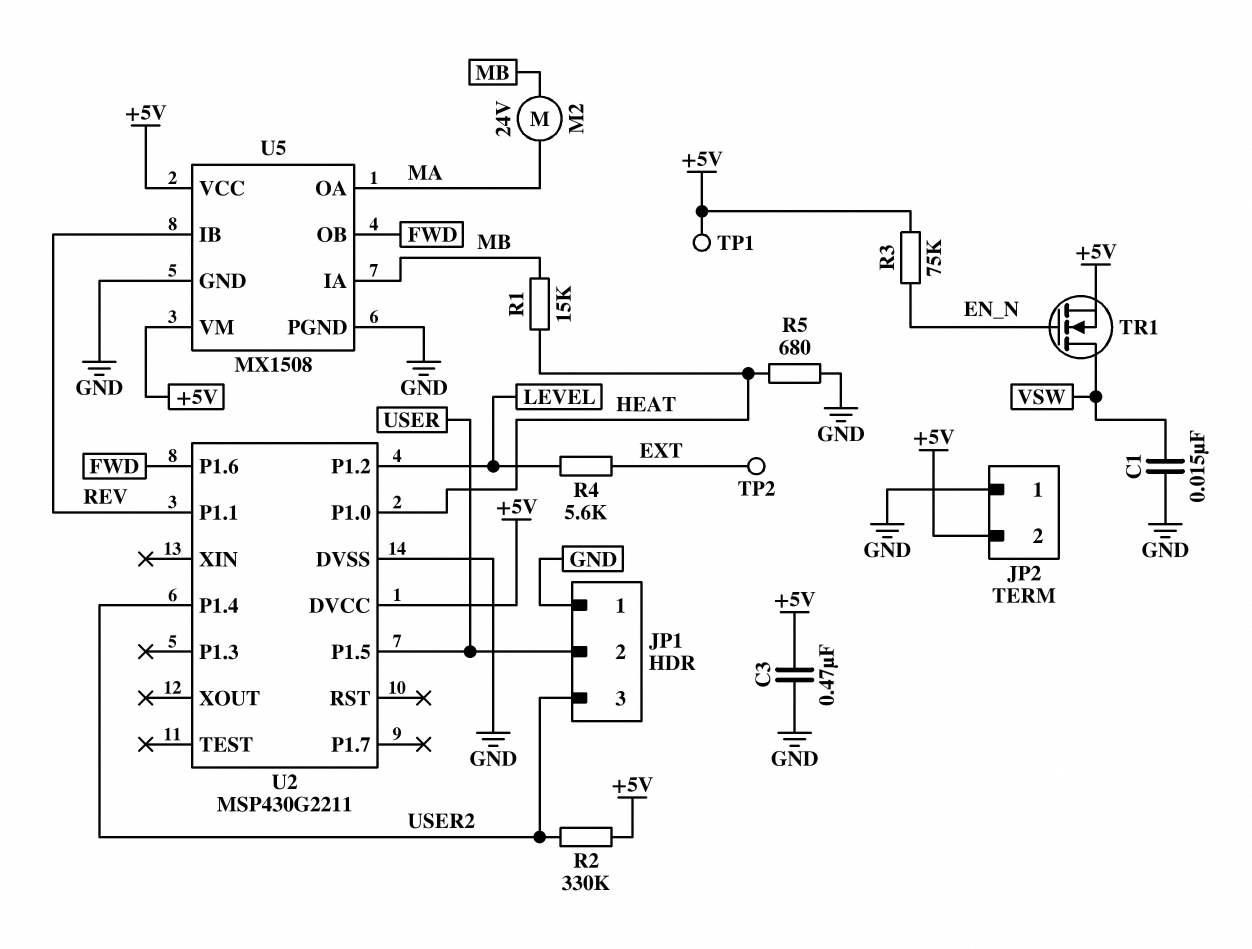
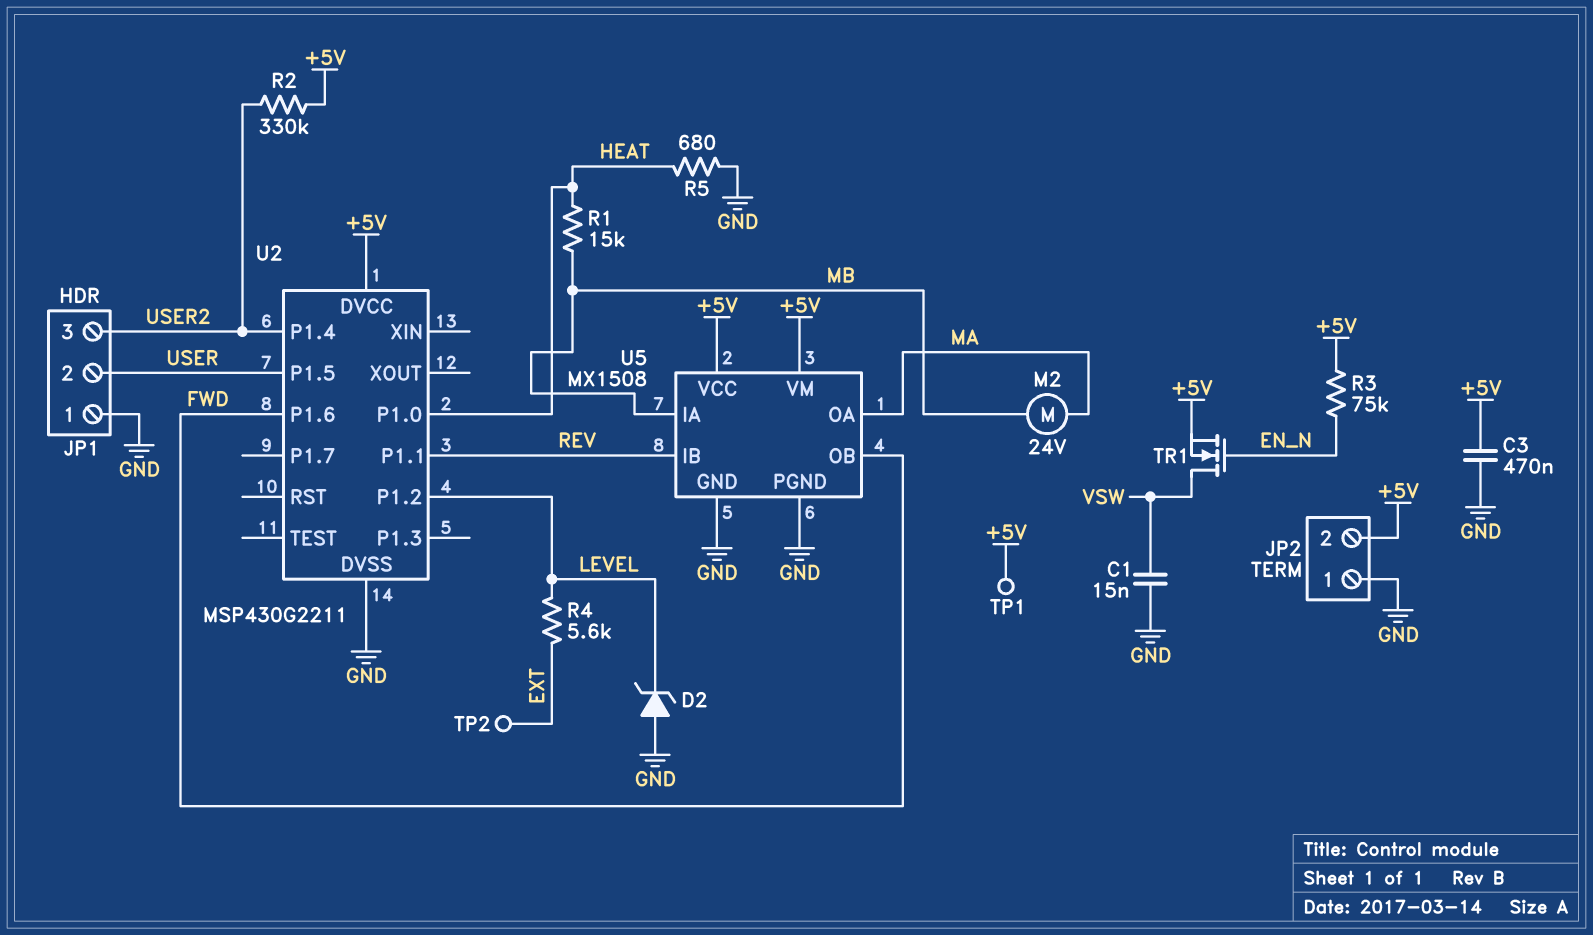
D2: none -> zener (A GND, K LEVEL)

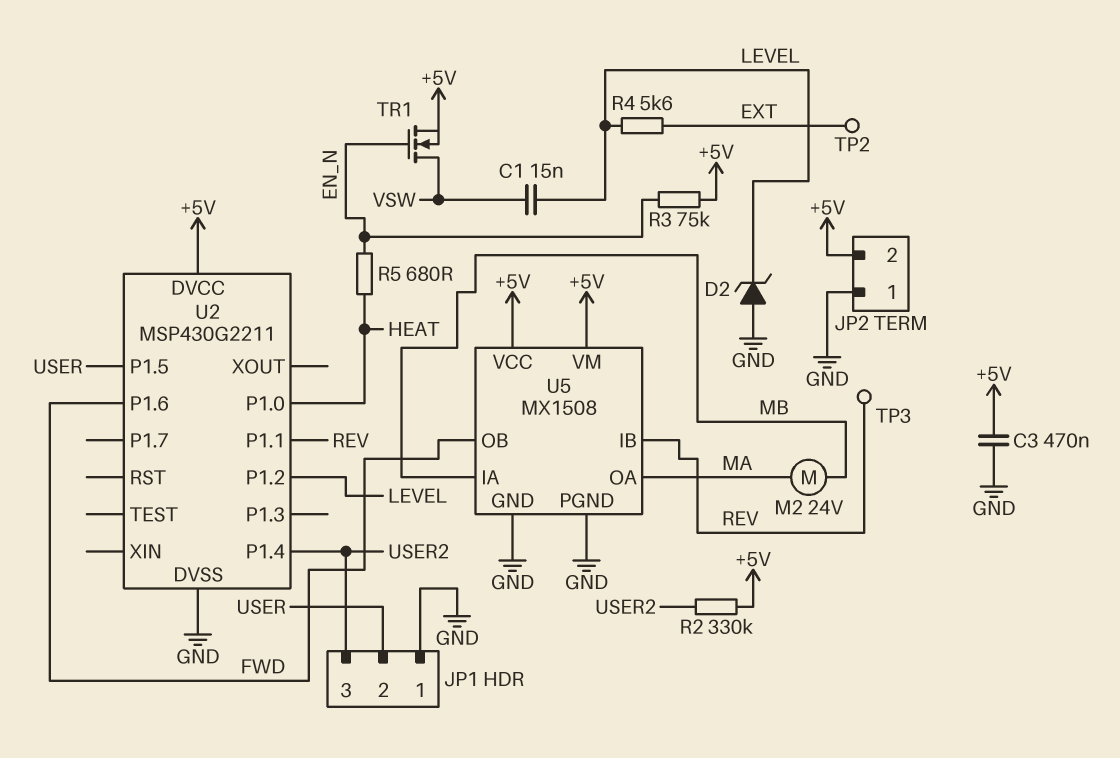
C1: 15nF (GND, VSW) -> 15nF (LEVEL, VSW)
R1: 15k (HEAT, MB) -> none
R5: 680 (GND, HEAT) -> 680 (EN_N, HEAT)
TP1: test point (+5V) -> none
TP3: none -> test point (REV)

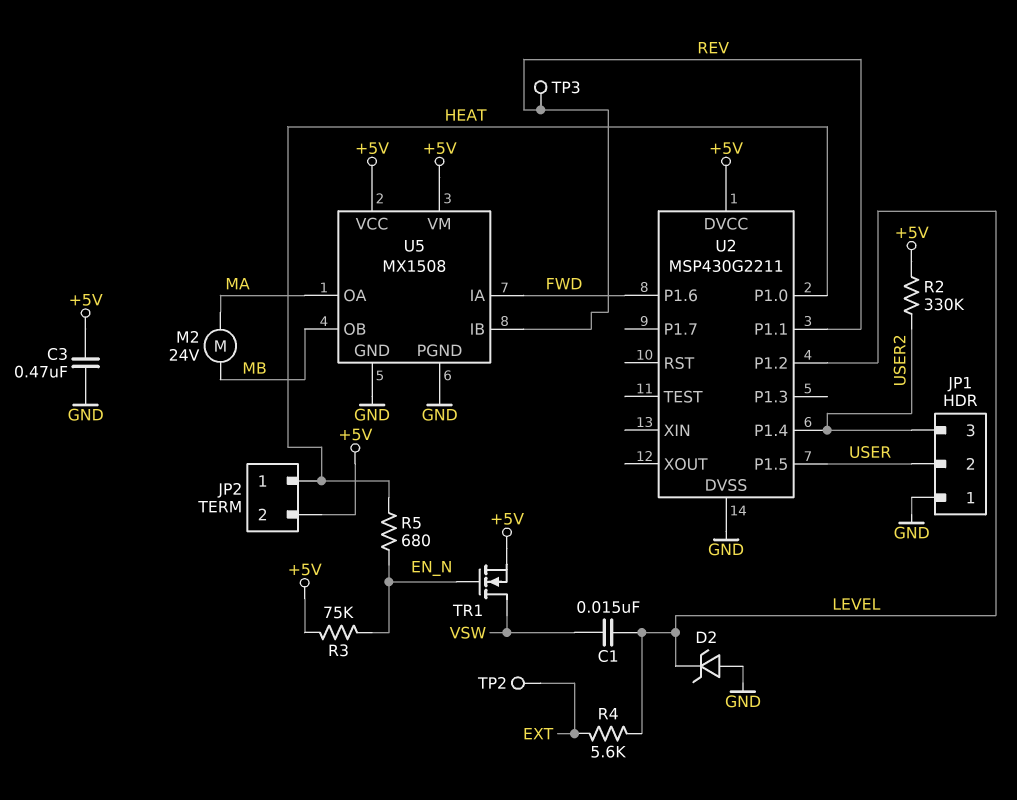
JP2 pin 1: GND -> HEAT
U5 pin IA: MB -> FWD
U5 pin OB: FWD -> MB

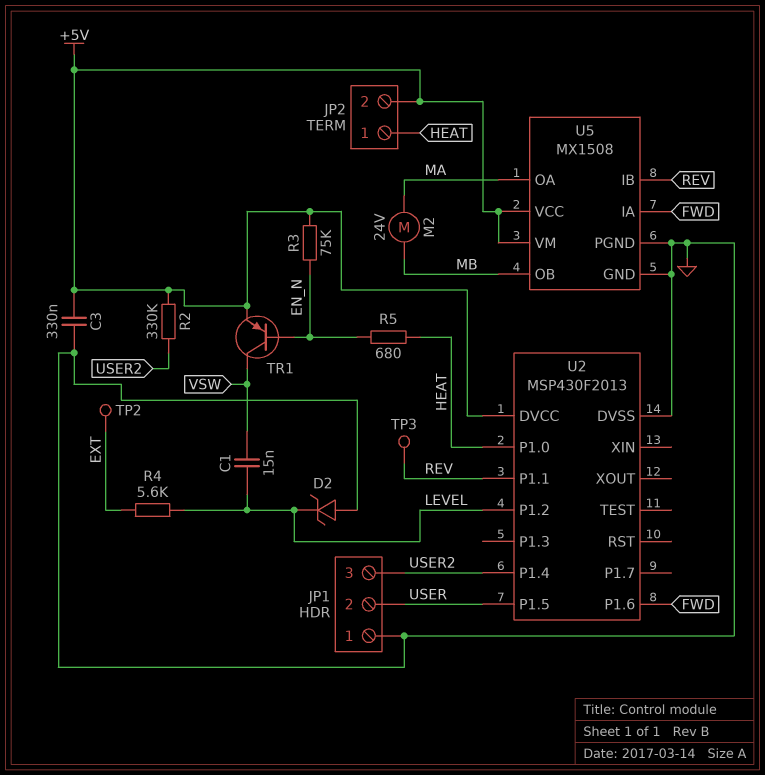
C3: 470nF (+5V, GND) -> 330nF (+5V, GND)
TR1: NMOS (G EN_N, D VSW, S +5V) -> PNP (B EN_N, C VSW, E +5V)
U2: MSP430G2211 -> MSP430F2013

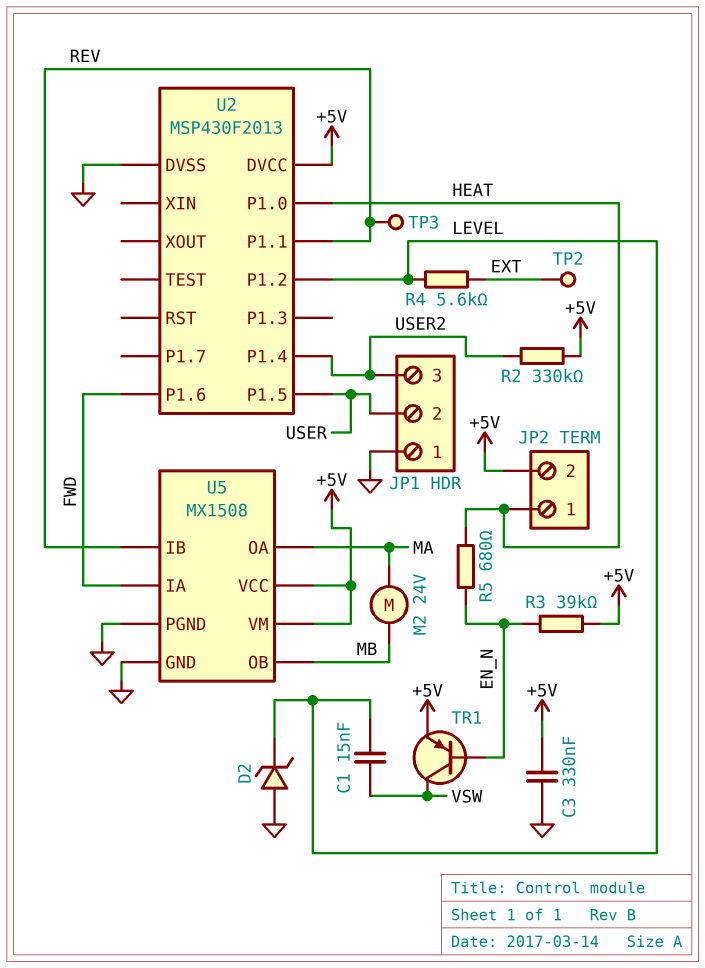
R3: 75k (+5V, EN_N) -> 39k (+5V, EN_N)

